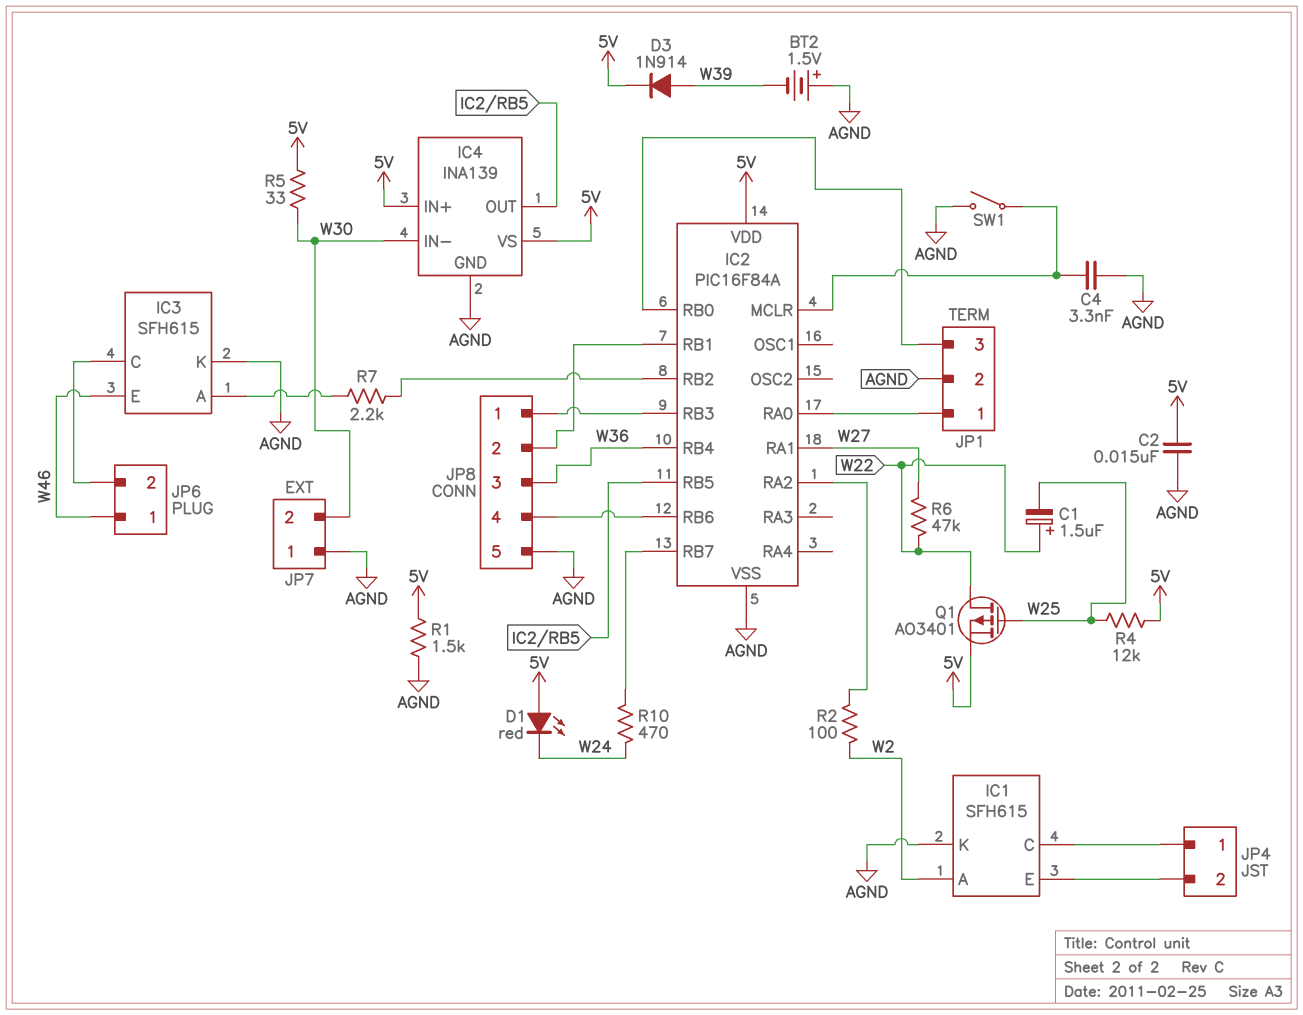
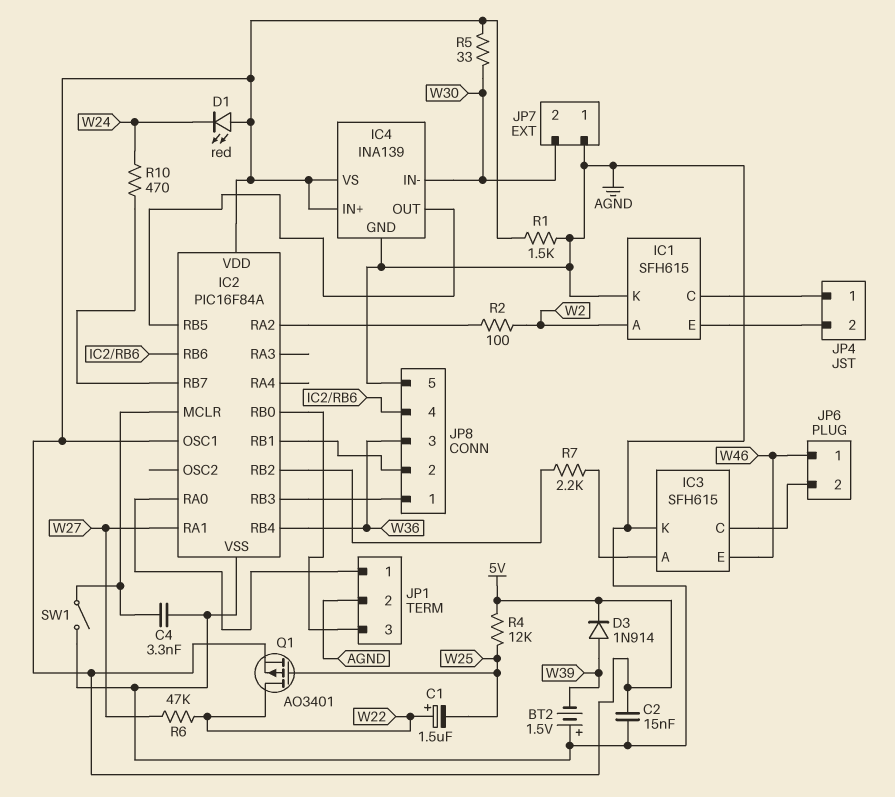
IC2 pin OSC1: none -> 5V

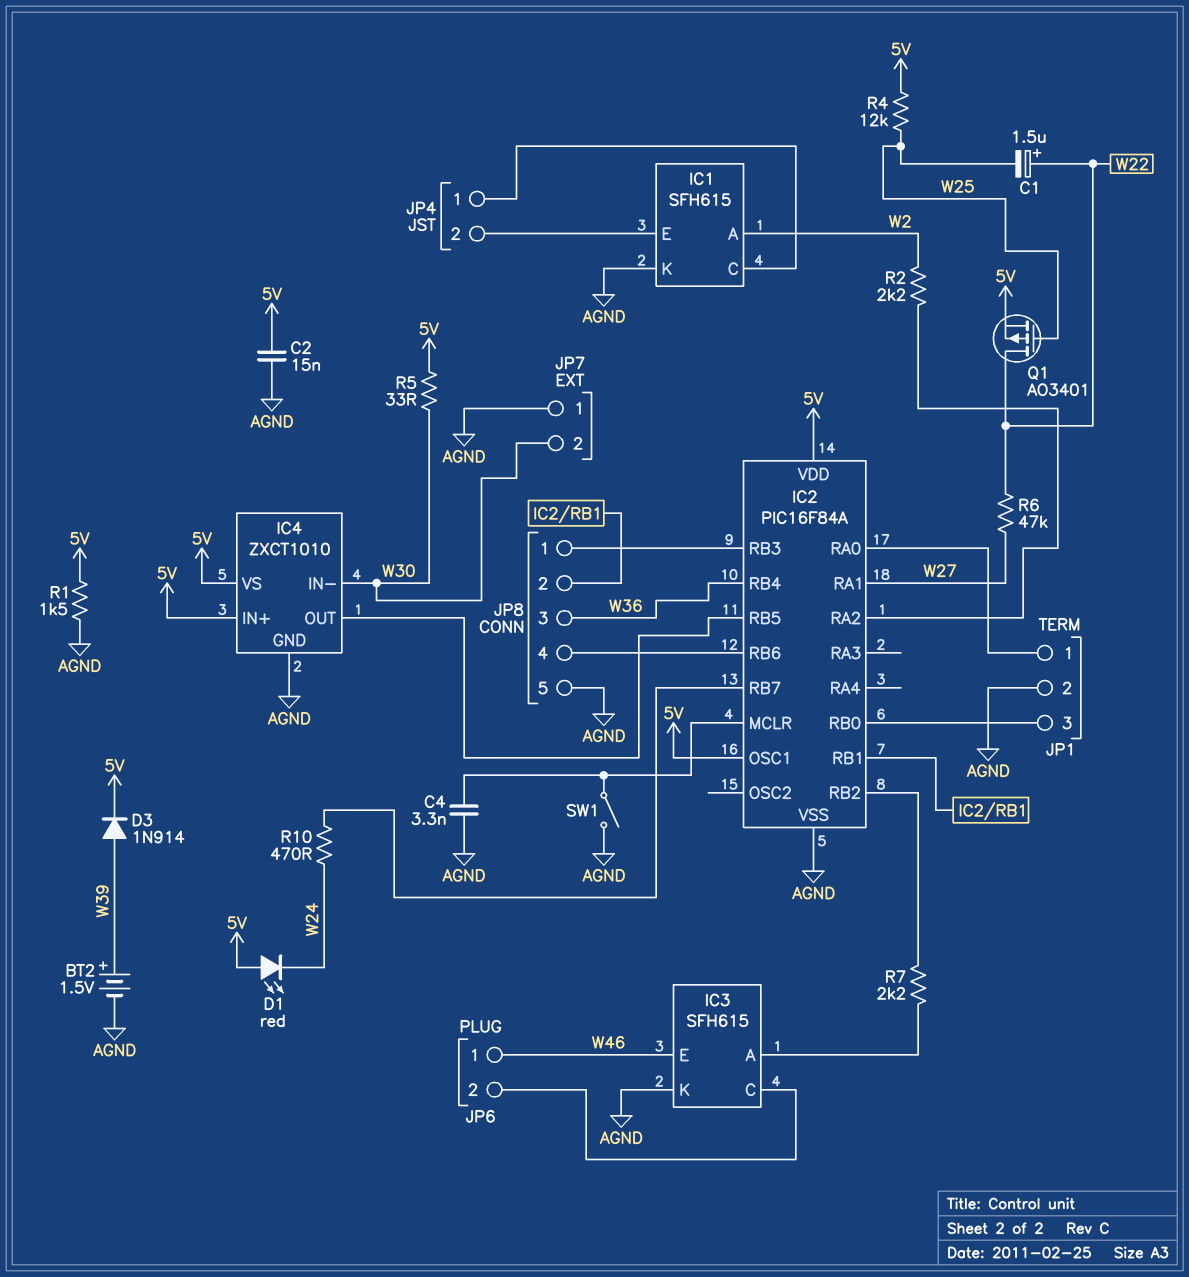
BT2: 1.5V (plus AGND, minus W39) -> 1.5V (plus W39, minus AGND)
IC4: INA139 -> ZXCT1010
R2: 100 (IC2/RA2, W2) -> 2.2k (IC2/RA2, W2)

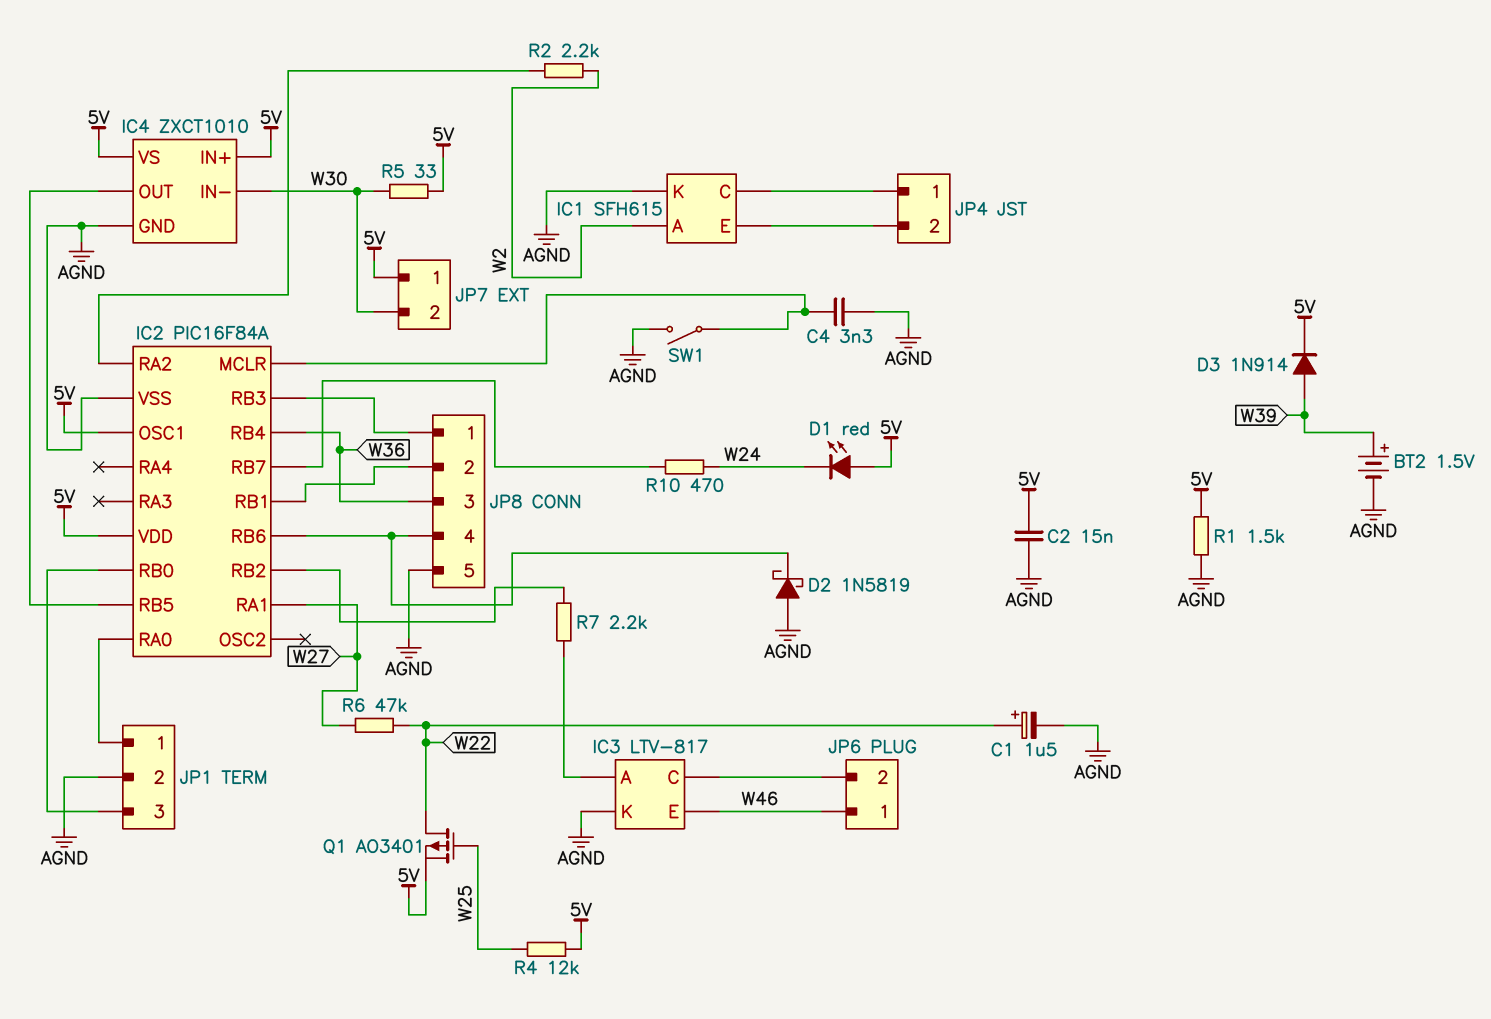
C1: 1.5uF (plus W22, minus W25) -> 1.5uF (plus W22, minus AGND)
D2: none -> schottky 1N5819 (A AGND, K IC2/RB6)
IC3: SFH615 -> LTV-817
JP7 pin 1: AGND -> 5V

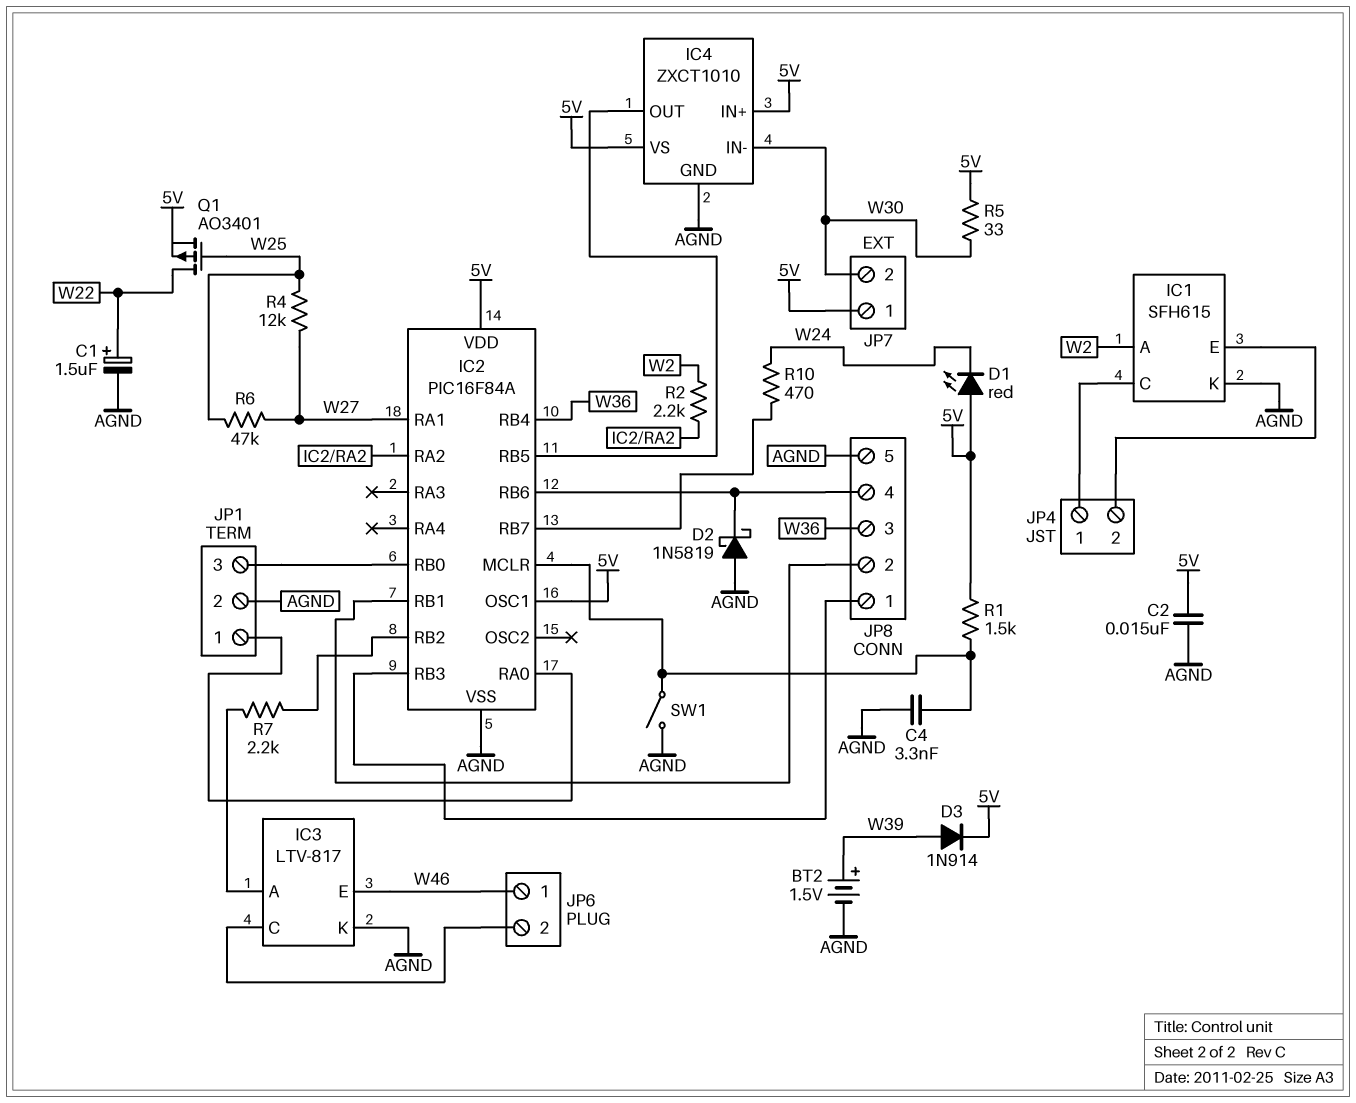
R1: 1.5k (5V, AGND) -> 1.5k (5V, IC2/MCLR)
R4: 12k (5V, W25) -> 12k (W25, W27)
R6: 47k (W22, W27) -> 47k (W25, W27)

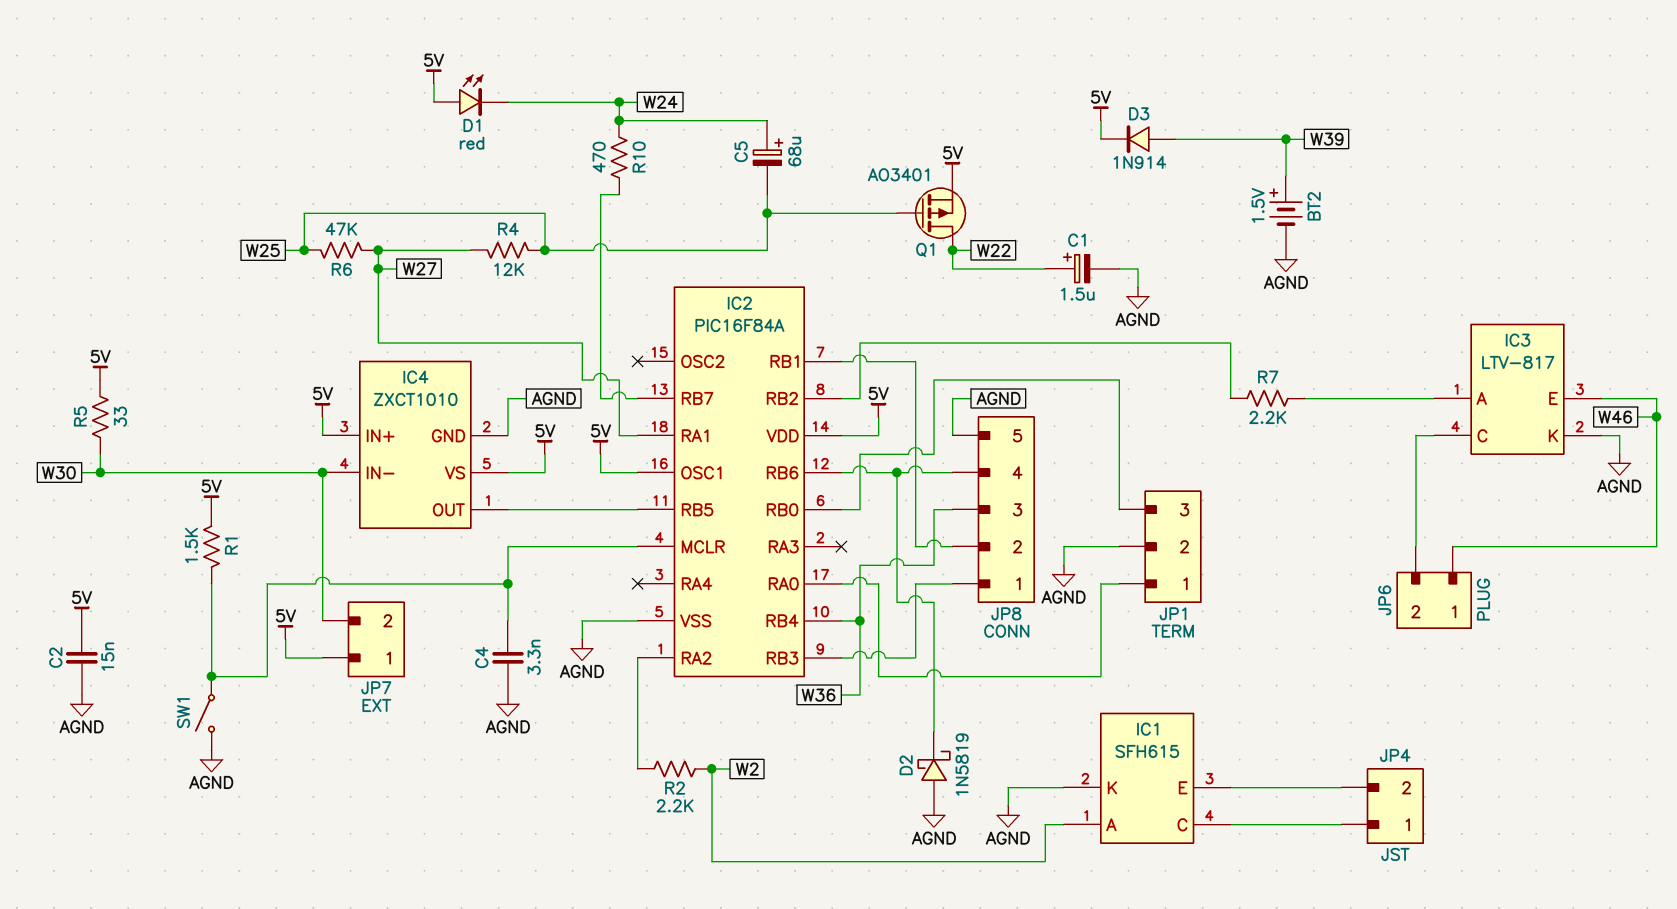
C5: none -> 68uF (plus W24, minus W25)

